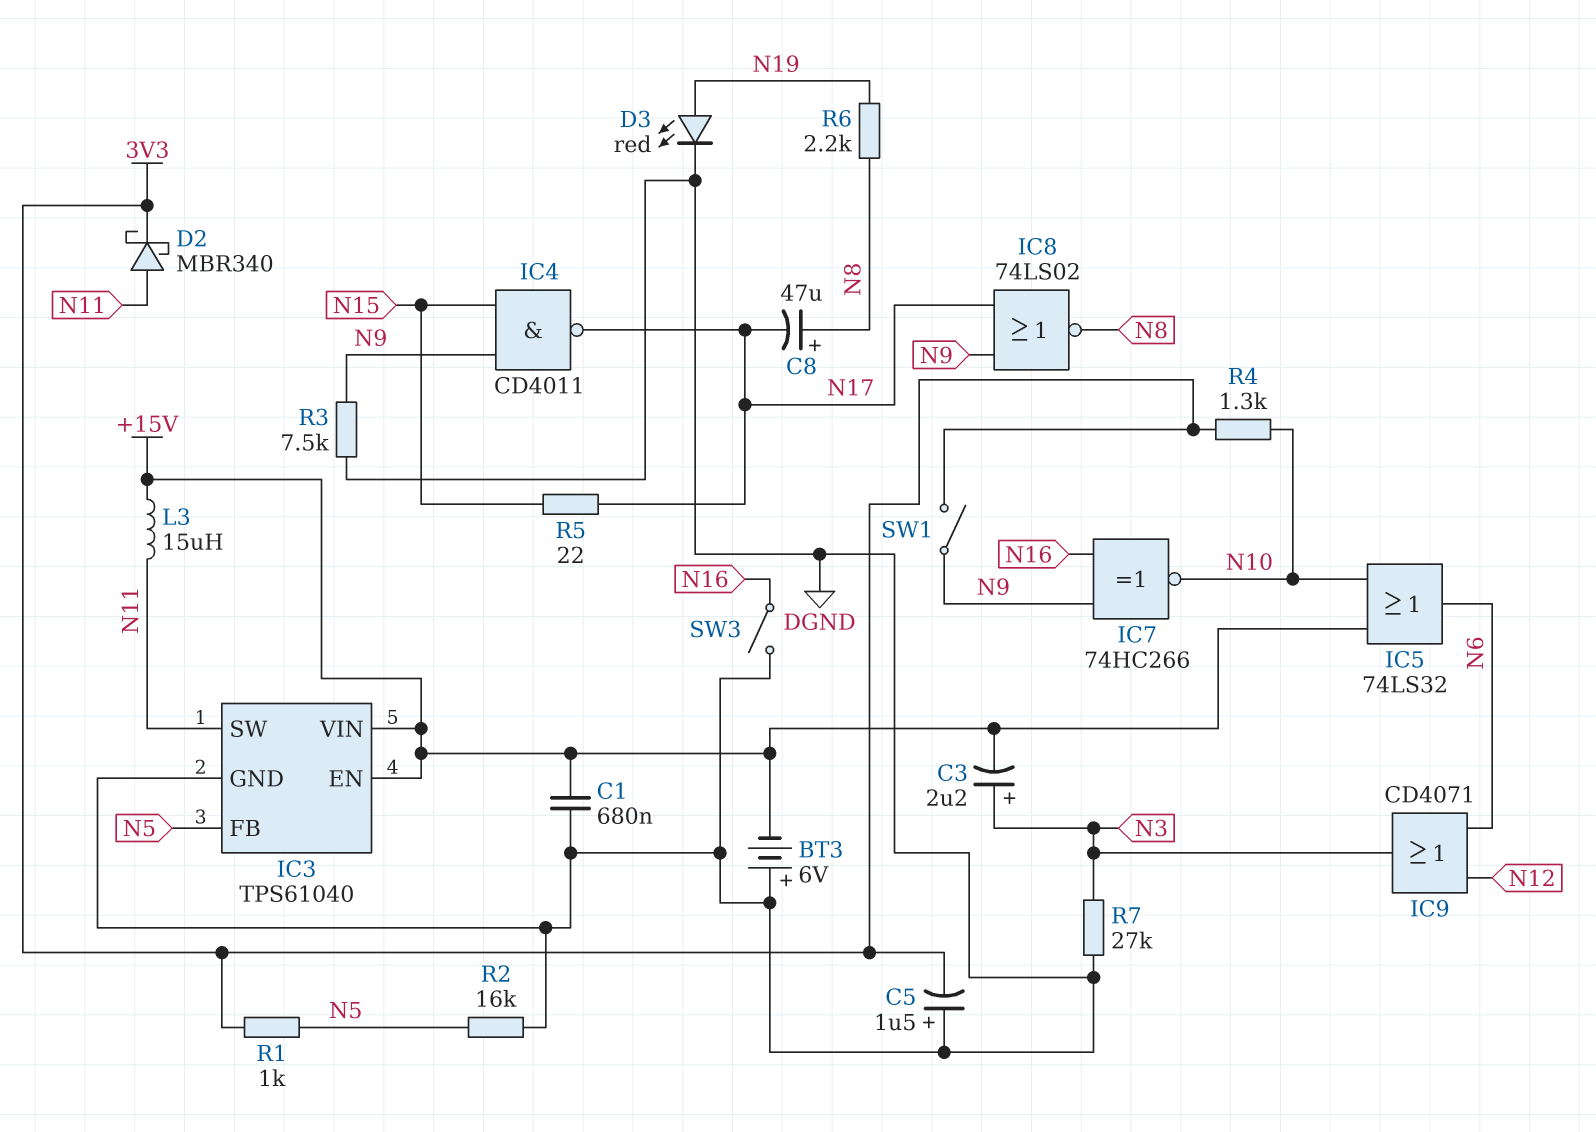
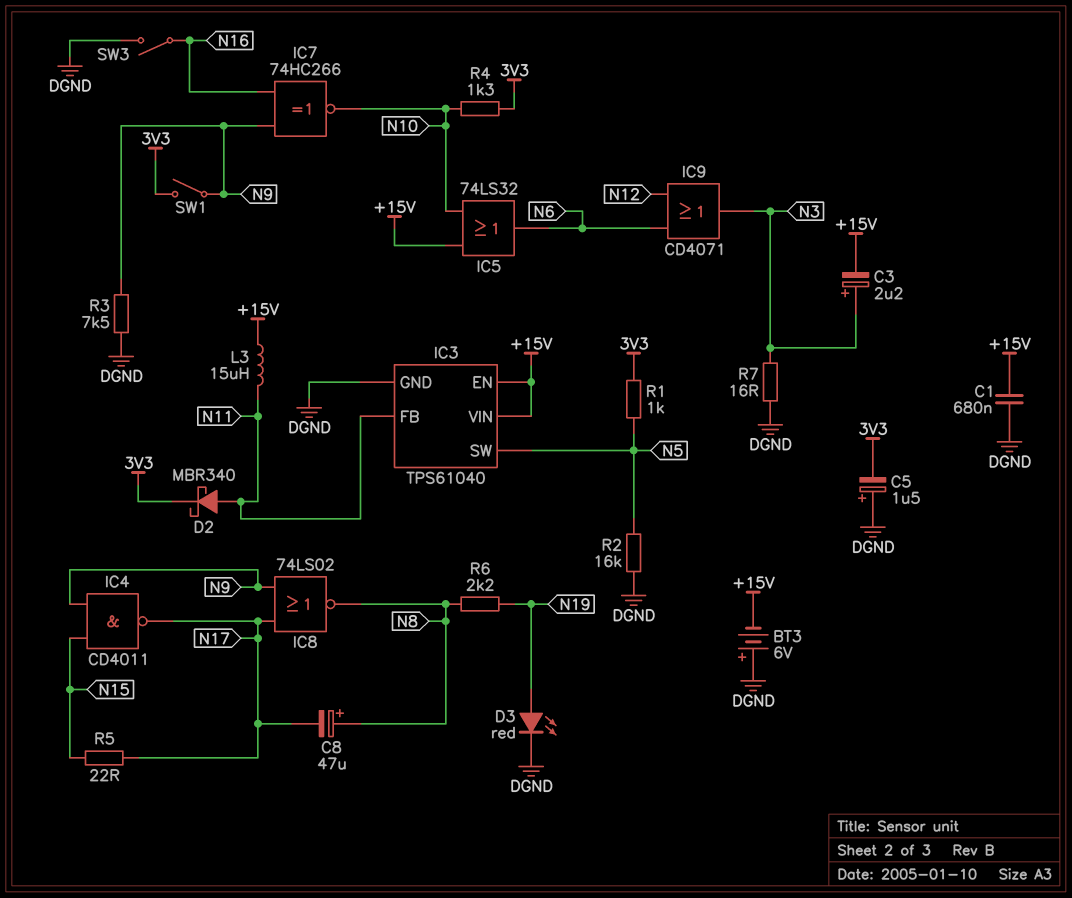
IC3 pin FB: N5 -> N11
IC3 pin SW: N11 -> N5
R7: 27k (DGND, N3) -> 16 (DGND, N3)

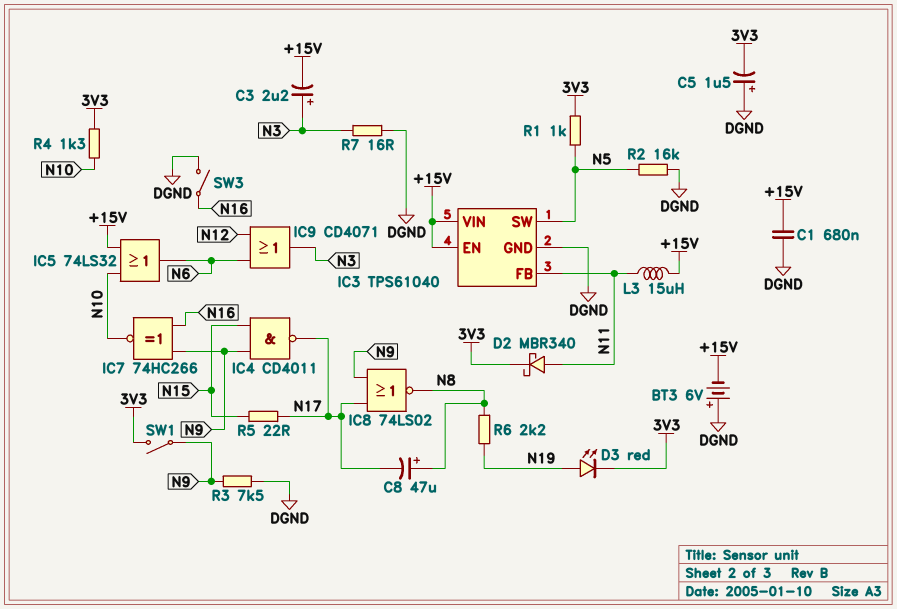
D3: LED red (A N19, K DGND) -> LED red (A N19, K 3V3)

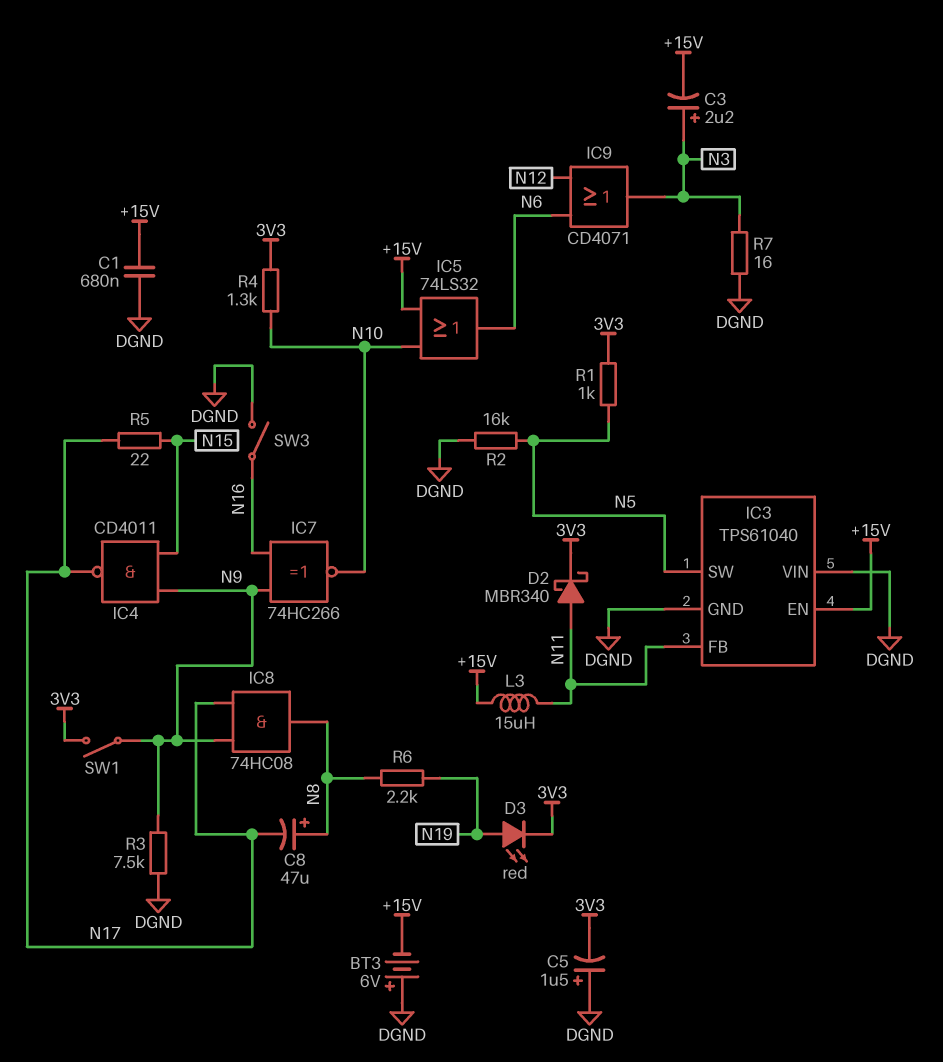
IC3 pin VIN: +15V -> DGND
IC8: NOR 74LS02 (in N9, in N17, out N8) -> AND 74HC08 (in N9, in N17, out N8)

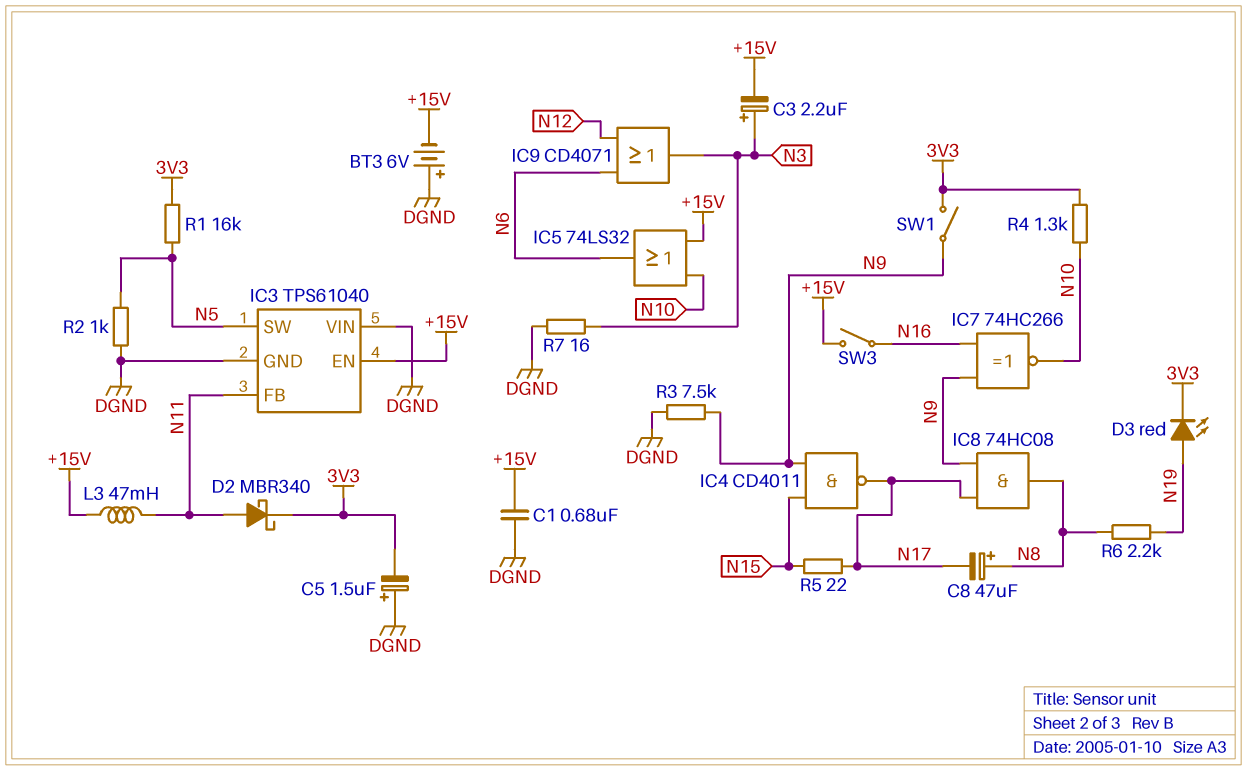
L3: 15uH (+15V, N11) -> 47mH (+15V, N11)
R1: 1k (3V3, N5) -> 16k (3V3, N5)
R2: 16k (DGND, N5) -> 1k (DGND, N5)
SW3: switch (DGND, N16) -> switch (+15V, N16)

